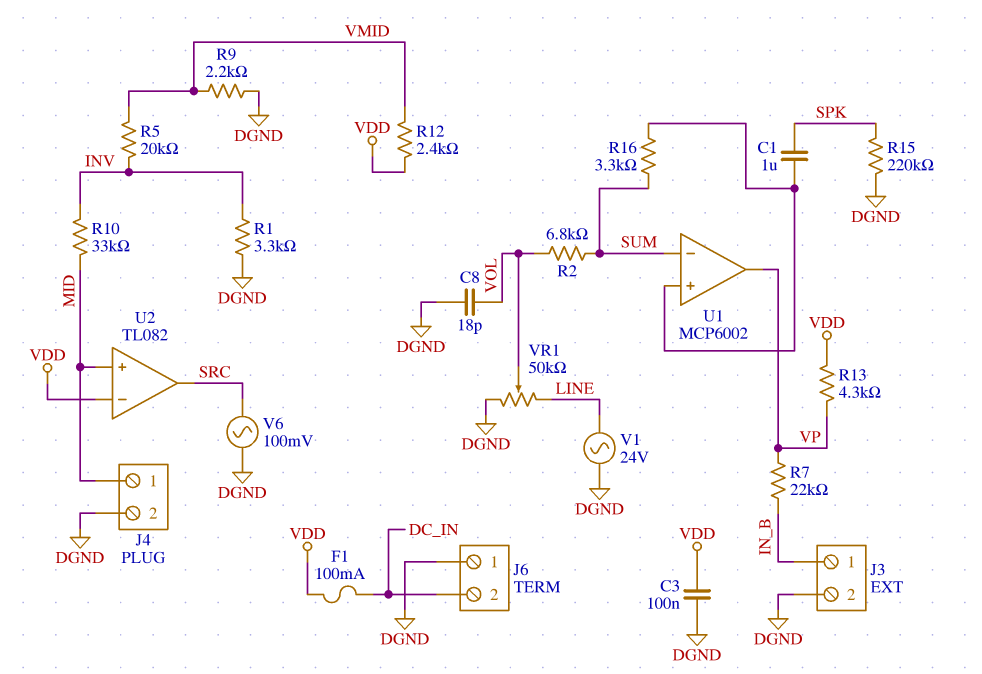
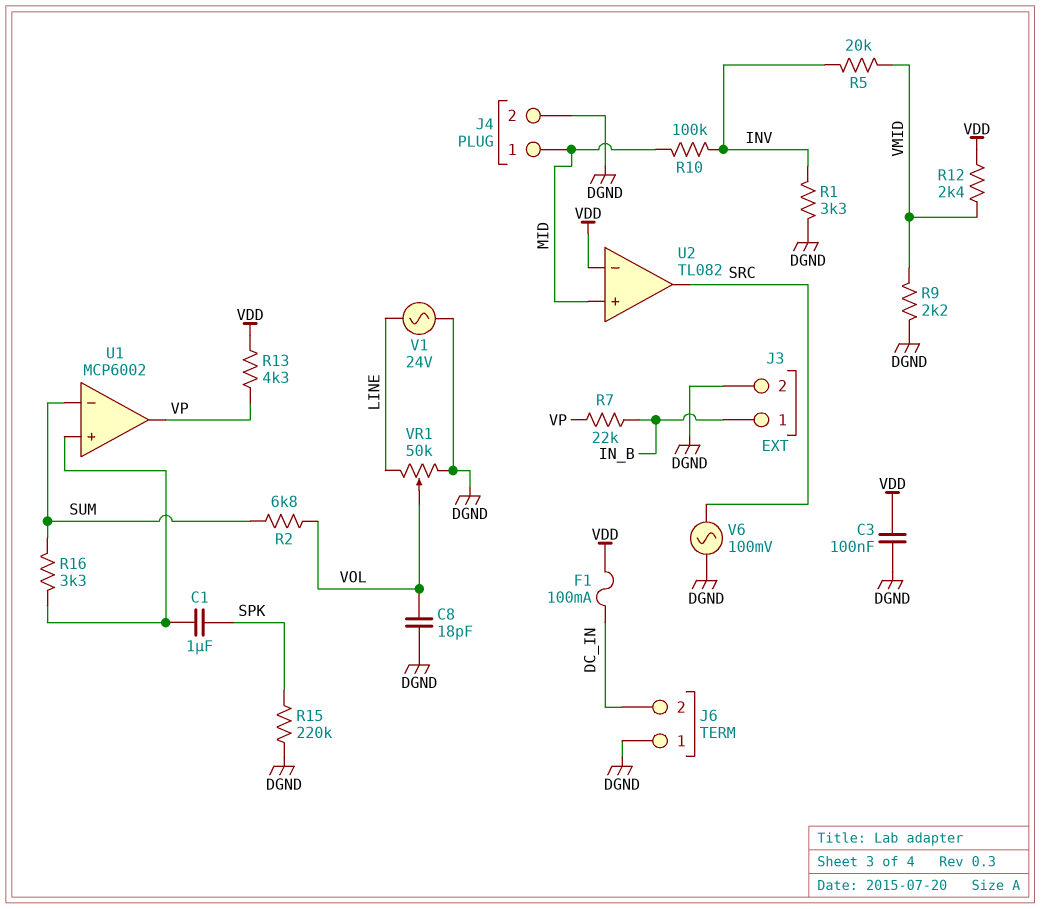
R10: 33k (INV, MID) -> 100k (INV, MID)

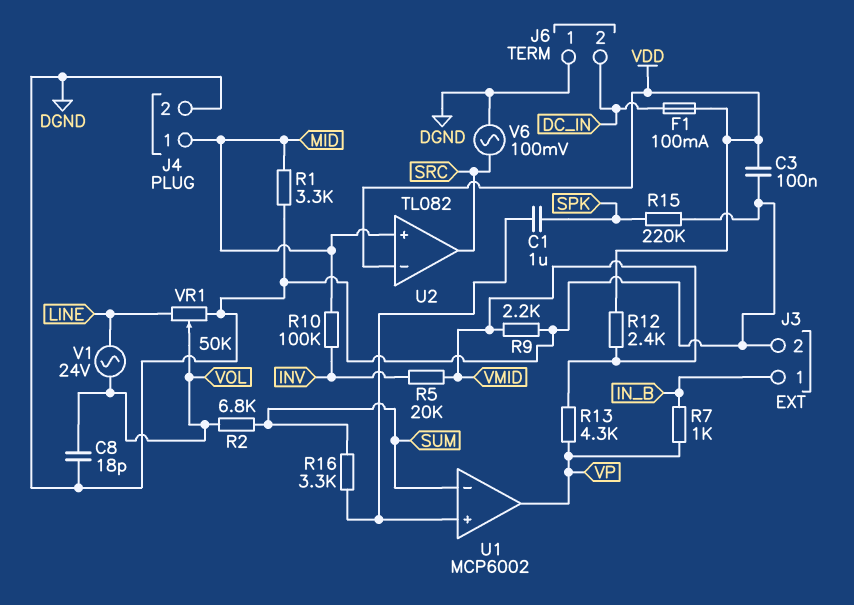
R1: 3.3k (DGND, INV) -> 3.3k (DGND, MID)
R7: 22k (IN_B, VP) -> 1k (IN_B, VP)
R13: 4.3k (VDD, VP) -> 4.3k (VMID, VP)
V1: AC 24V (DGND, LINE) -> AC 24V (LINE, VOL)

